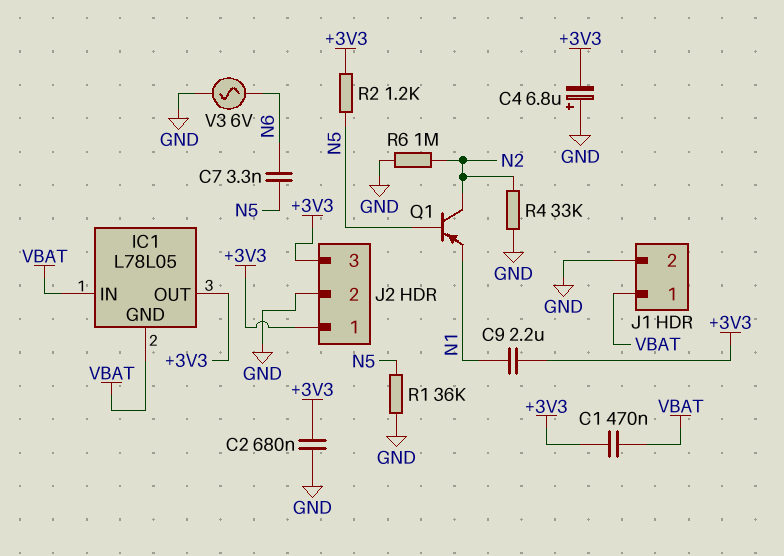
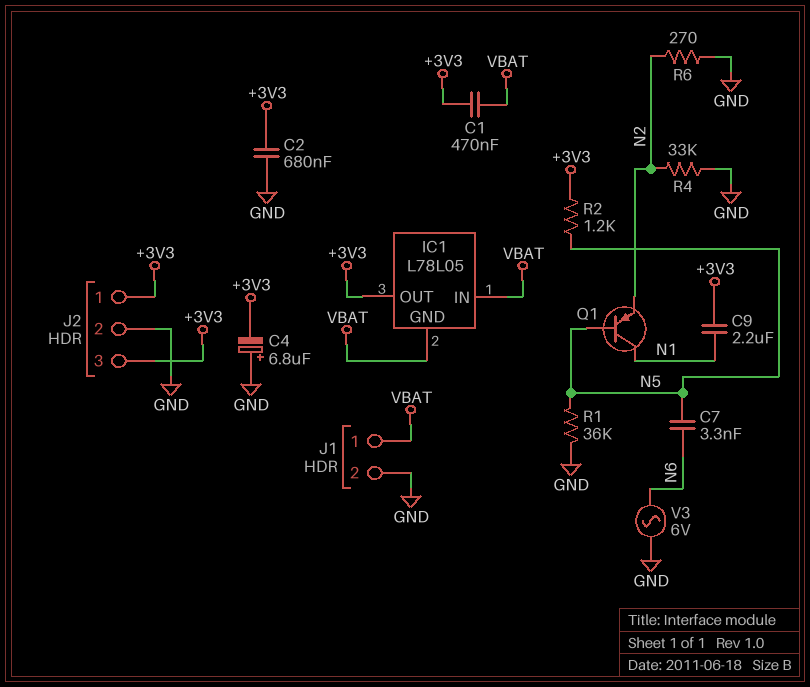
Q1: PNP (B N5, C N2, E N1) -> PNP (B N5, C N1, E N2)
R6: 1M (GND, N2) -> 270 (GND, N2)

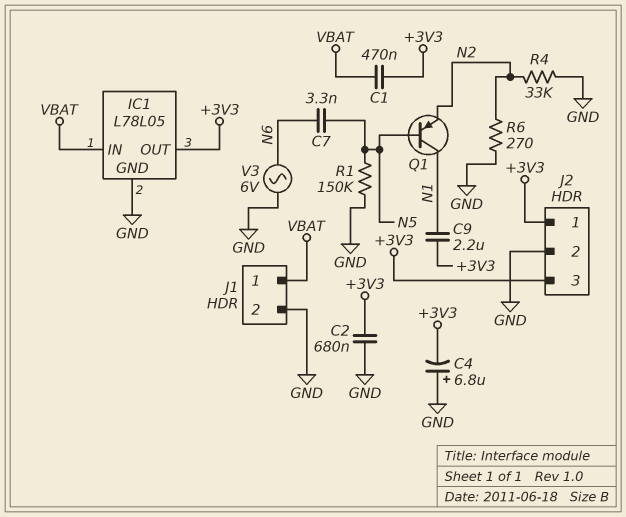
IC1 pin GND: VBAT -> GND
R1: 36k (GND, N5) -> 150k (GND, N5)
R2: 1.2k (+3V3, N5) -> none

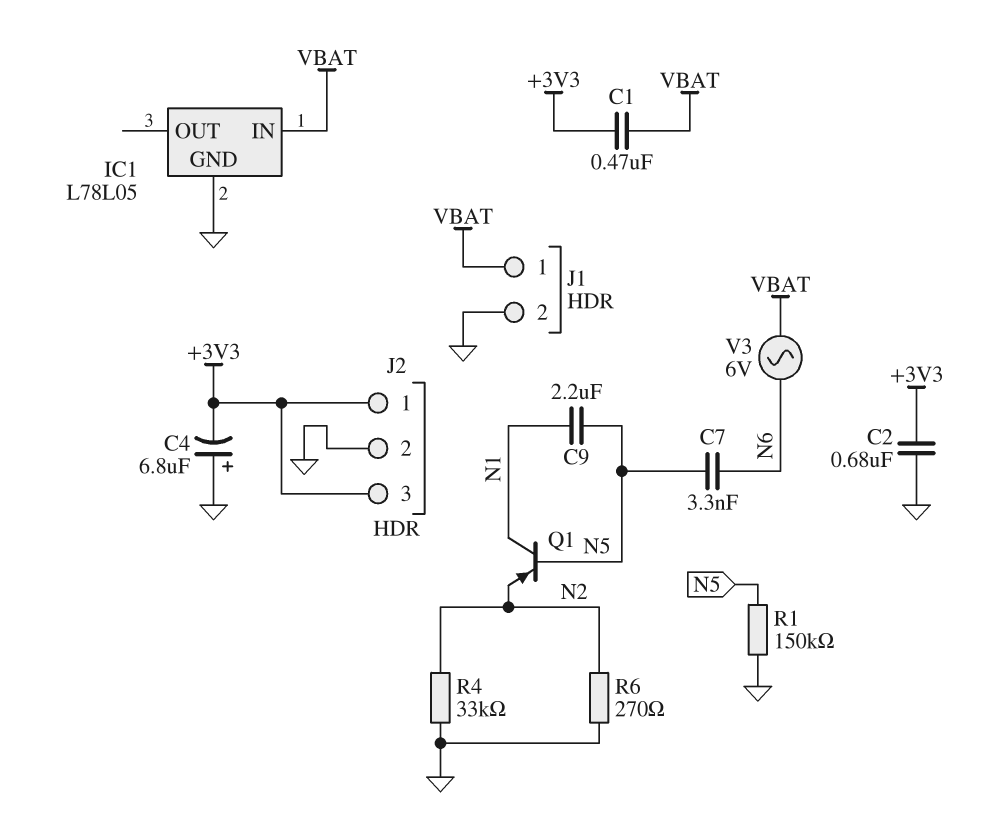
C9: 2.2uF (+3V3, N1) -> 2.2uF (N1, N5)
IC1 pin OUT: +3V3 -> none
V3: AC 6V (GND, N6) -> AC 6V (N6, VBAT)

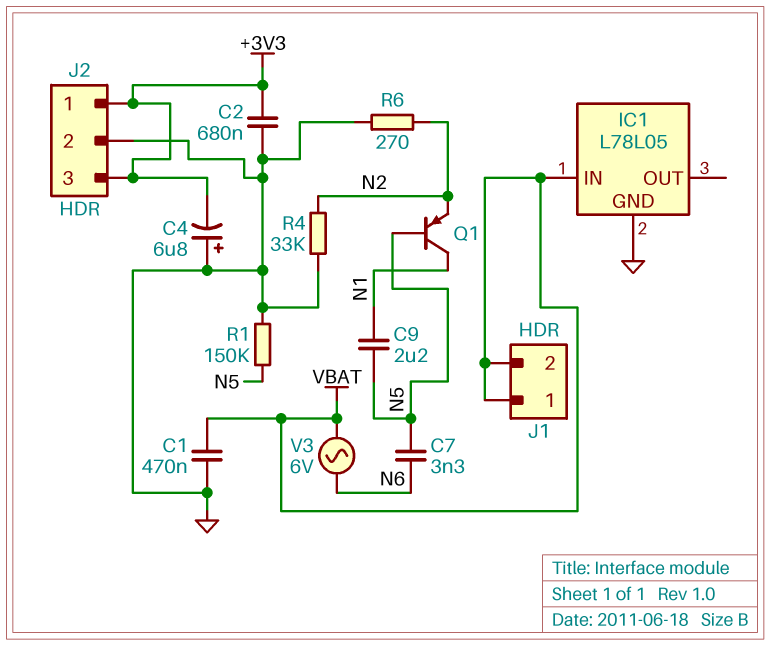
C1: 470nF (+3V3, VBAT) -> 470nF (GND, VBAT)
J1 pin 2: GND -> VBAT

